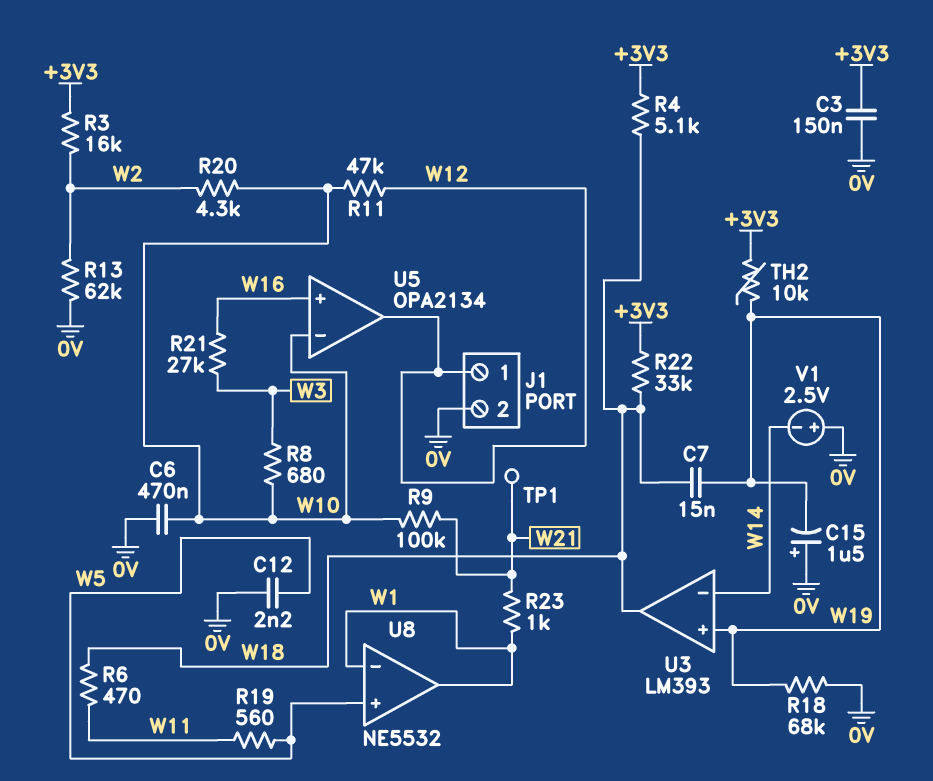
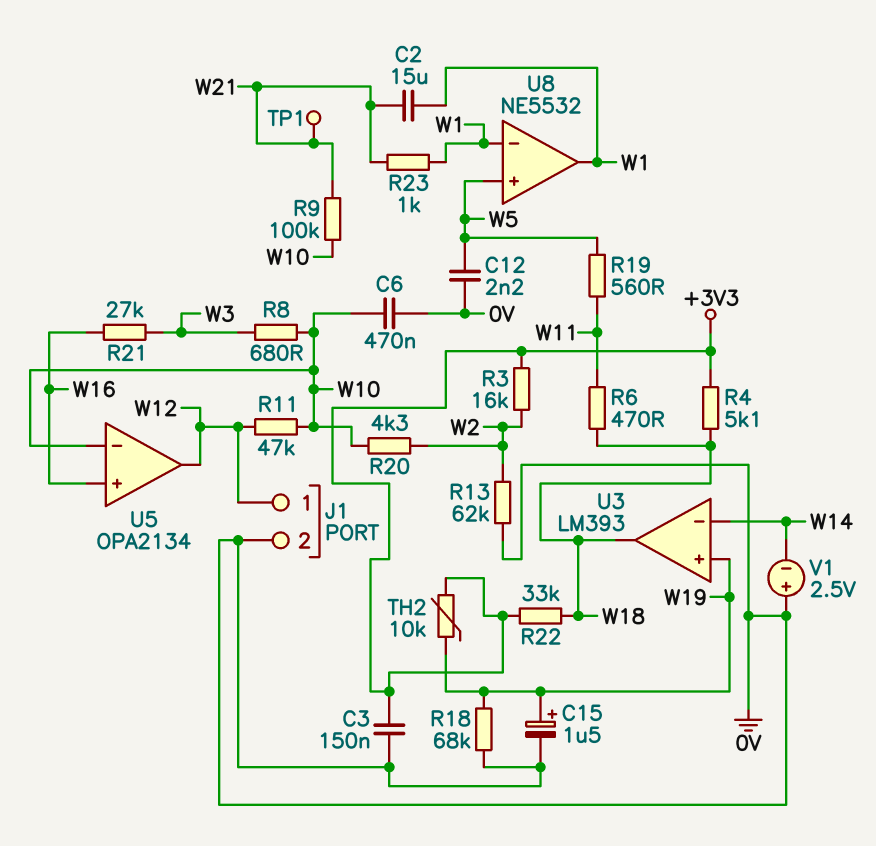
C2: none -> 15uF (W1, W21)
C7: 15nF (W18, W19) -> none
C15: 1.5uF (plus 0V, minus W19) -> 1.5uF (plus W19, minus 0V)

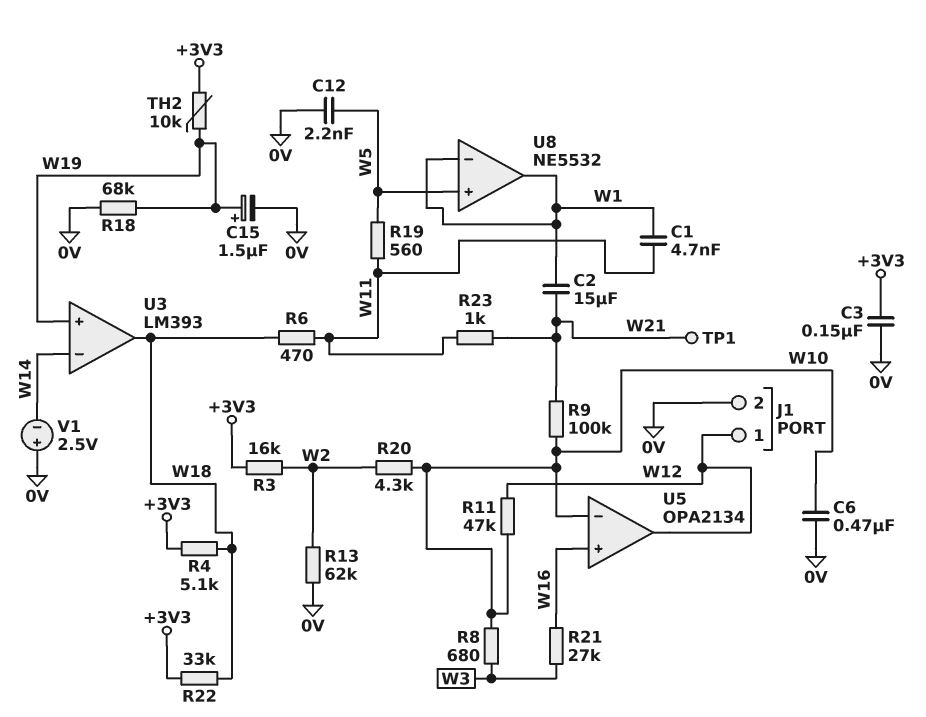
C1: none -> 4.7nF (W1, W11)
R23: 1k (W1, W21) -> 1k (W11, W21)

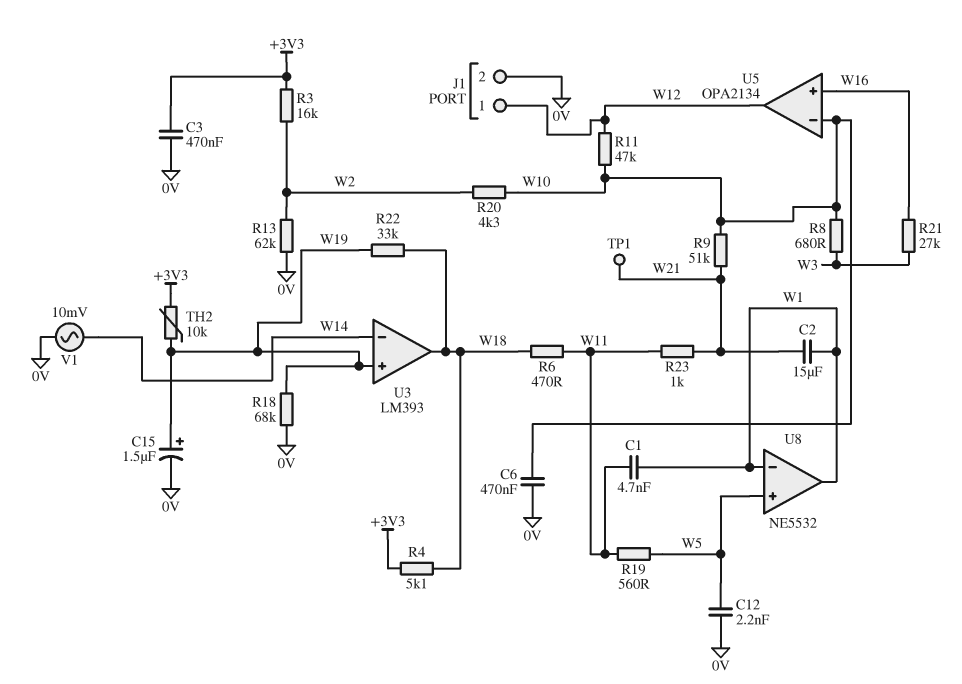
C3: 150nF (+3V3, 0V) -> 470nF (+3V3, 0V)
R9: 100k (W10, W21) -> 51k (W10, W21)
R22: 33k (+3V3, W18) -> 33k (W18, W19)
V1: 2.5V (plus 0V, minus W14) -> AC 10mV (0V, W14)

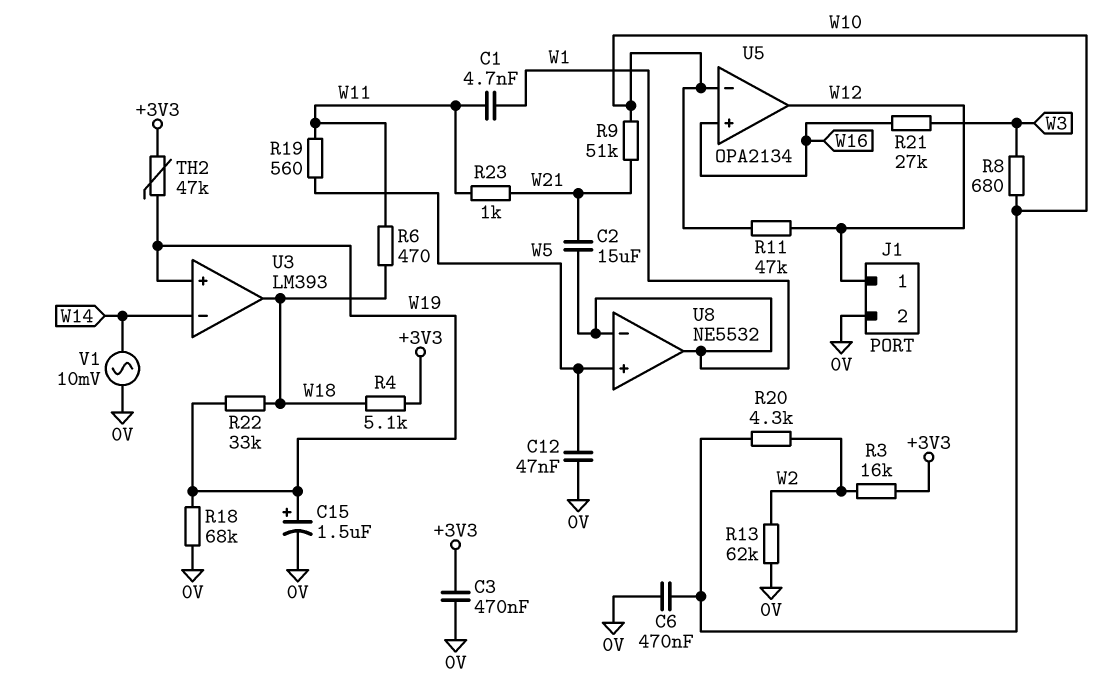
C12: 2.2nF (0V, W5) -> 47nF (0V, W5)
TH2: 10k (+3V3, W19) -> 47k (+3V3, W19)
TP1: test point (W21) -> none

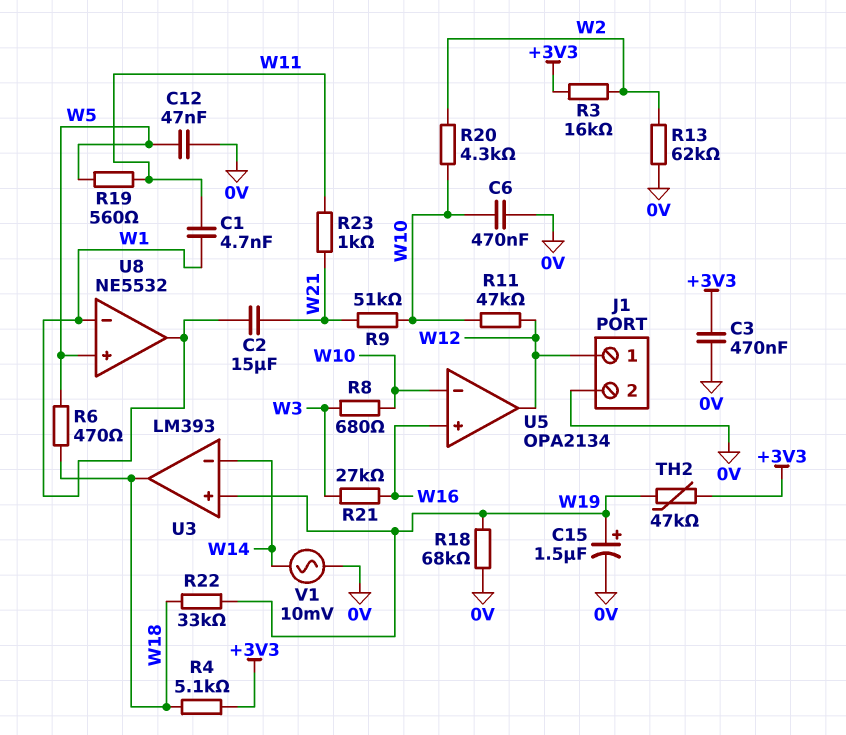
R6: 470 (W11, W18) -> 470 (W5, W18)

